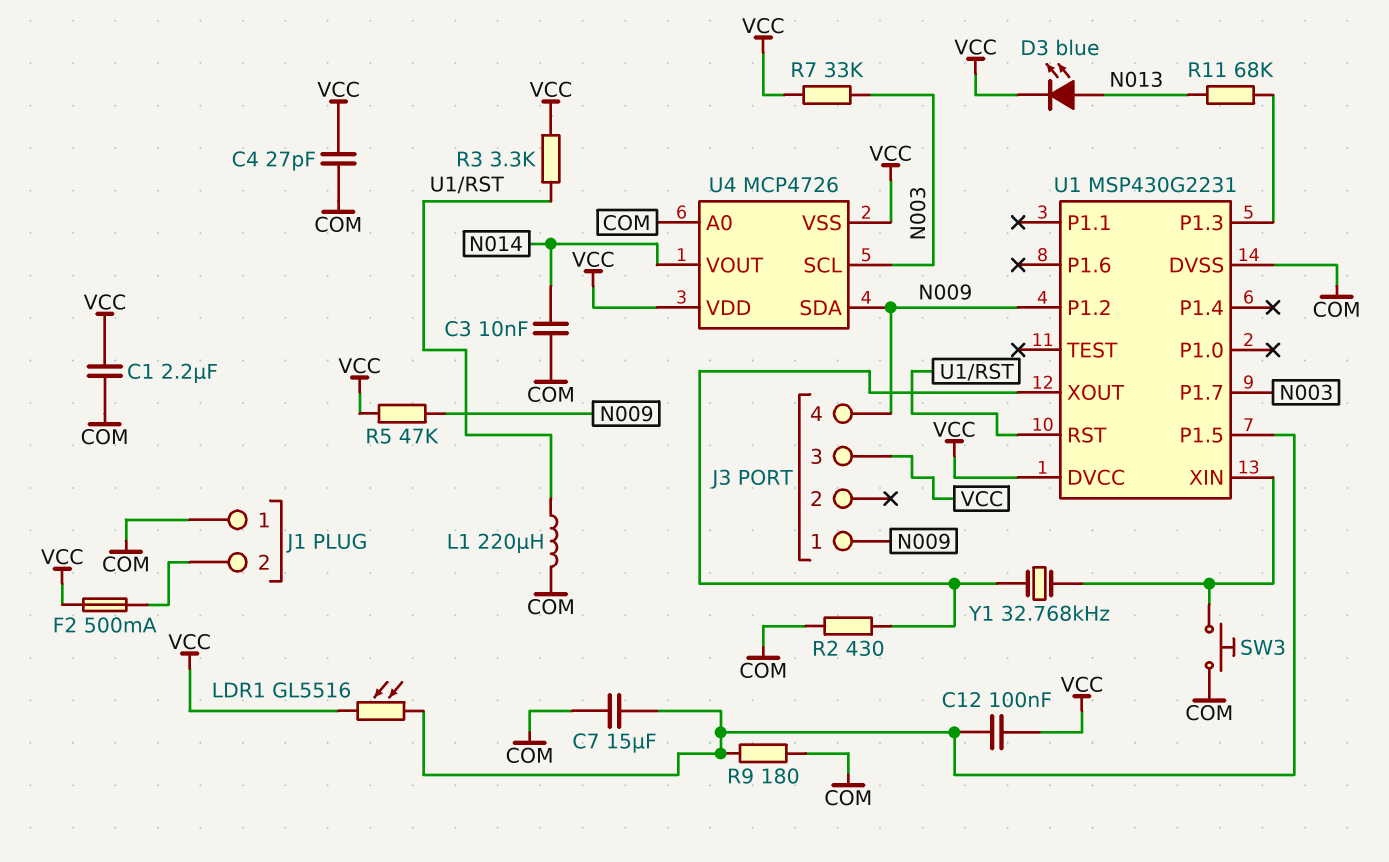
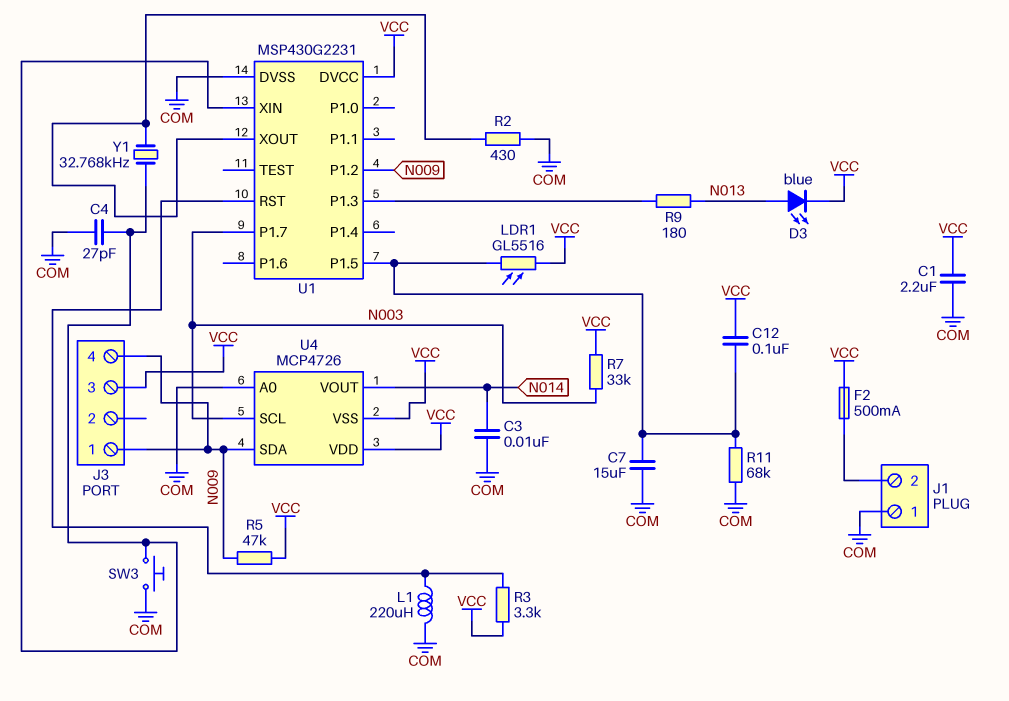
C4: 27pF (COM, VCC) -> 27pF (COM, U1/XIN)
R9: 180 (COM, U1/P1.5) -> 180 (N013, U1/P1.3)
R11: 68k (N013, U1/P1.3) -> 68k (COM, U1/P1.5)

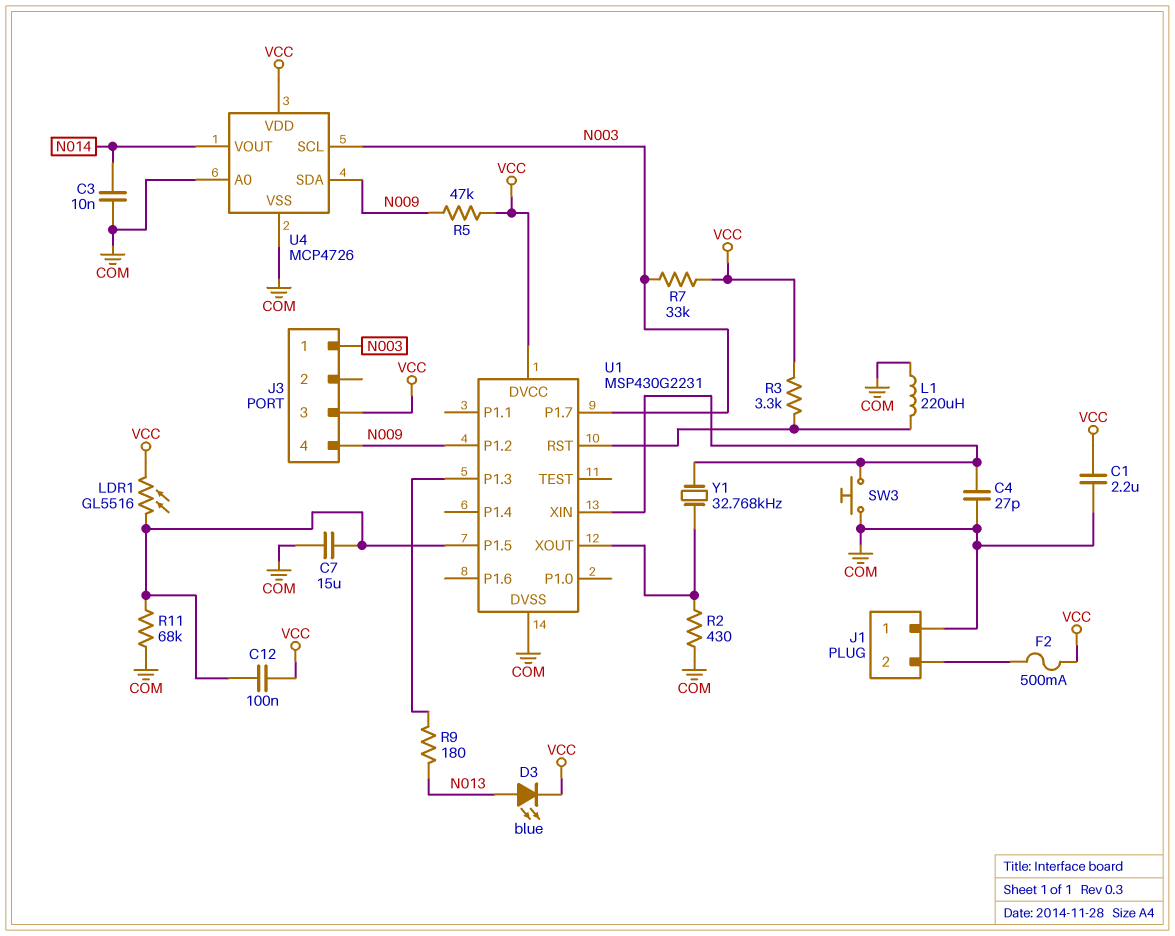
J3 pin 1: N009 -> N003
U4 pin VSS: VCC -> COM

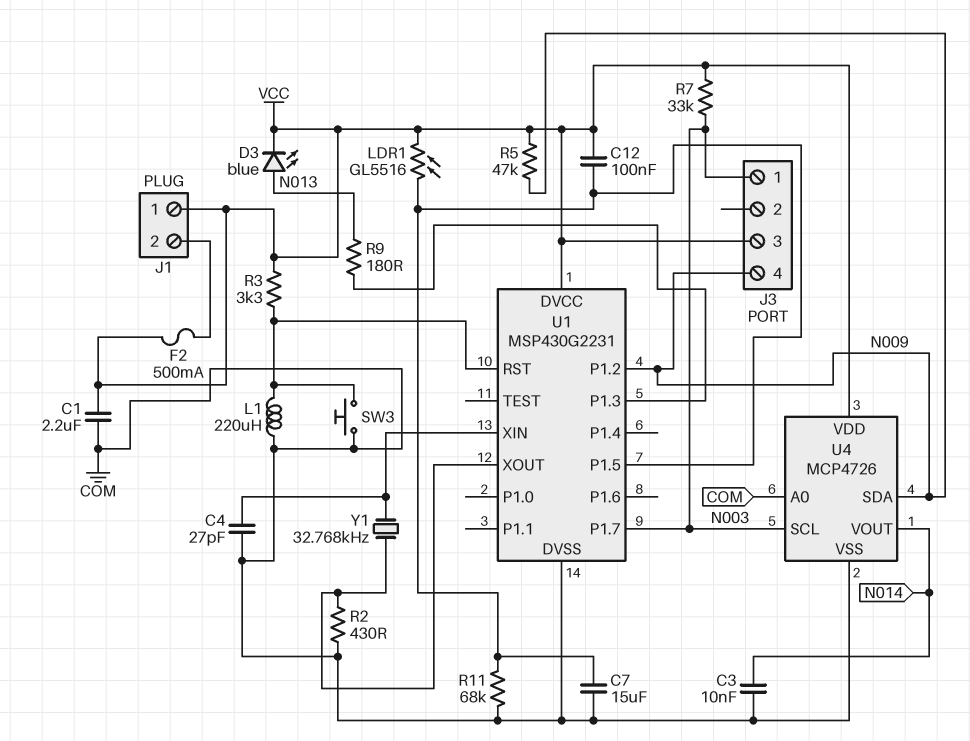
J1 pin 1: COM -> VCC
SW3: button (COM, U1/XIN) -> button (COM, U1/RST)

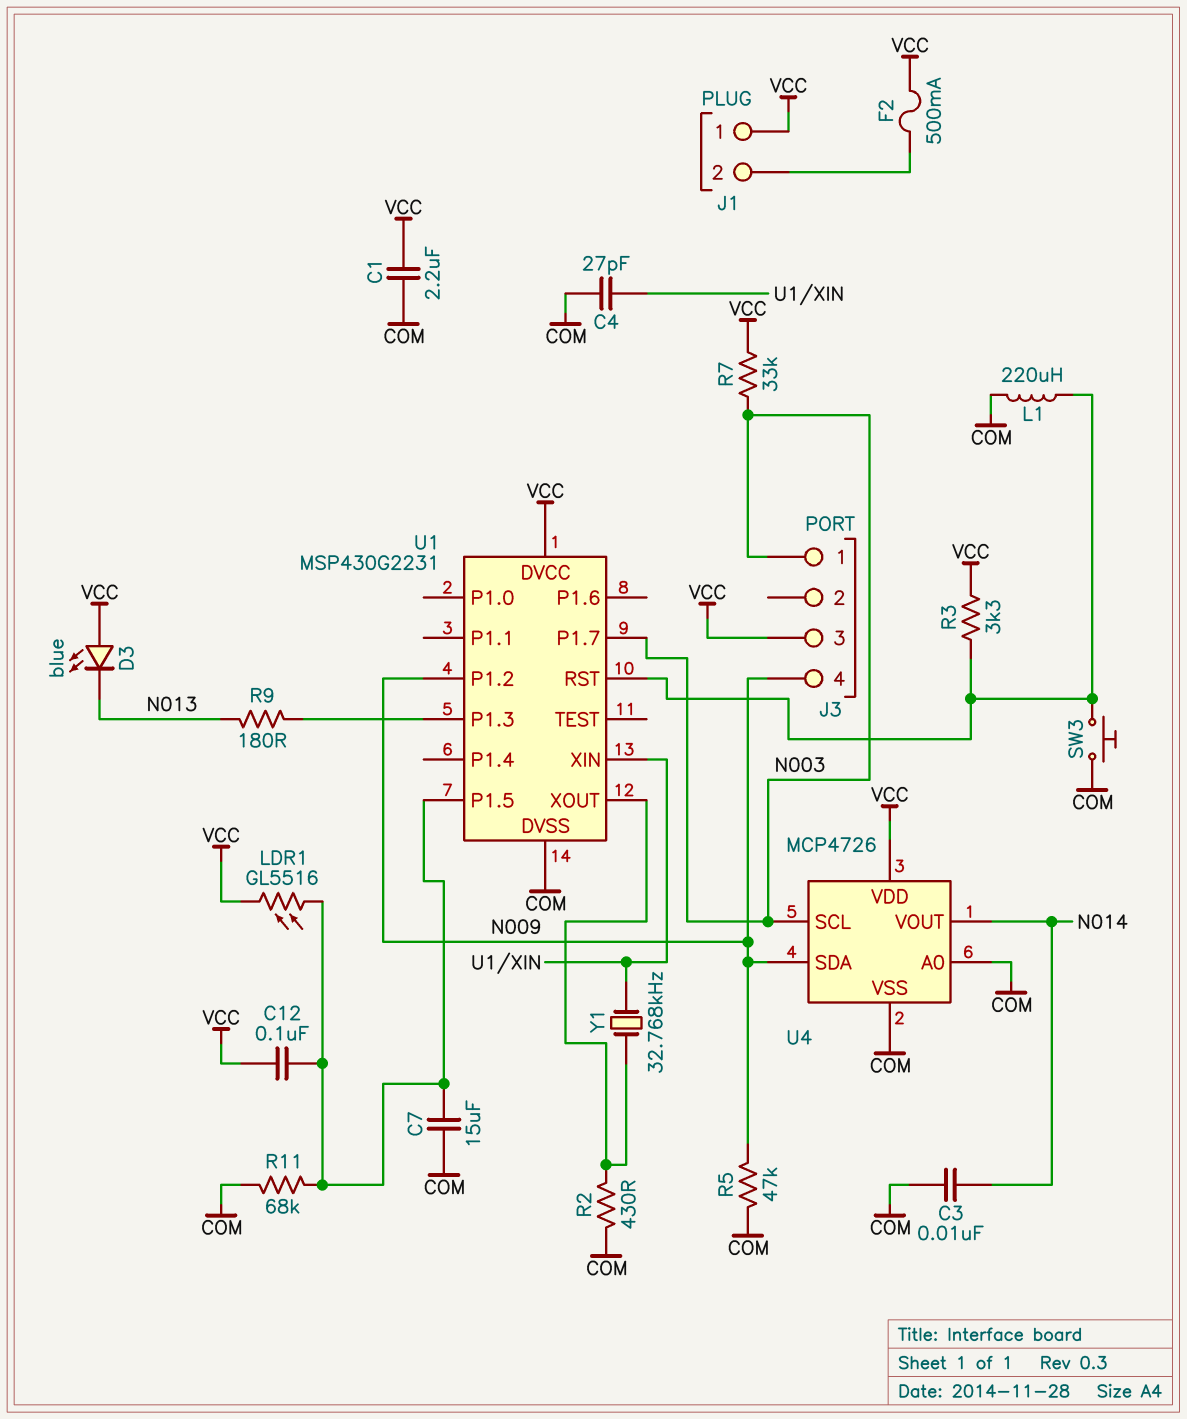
D3: LED blue (A N013, K VCC) -> LED blue (A VCC, K N013)
R5: 47k (N009, VCC) -> 47k (COM, N009)

